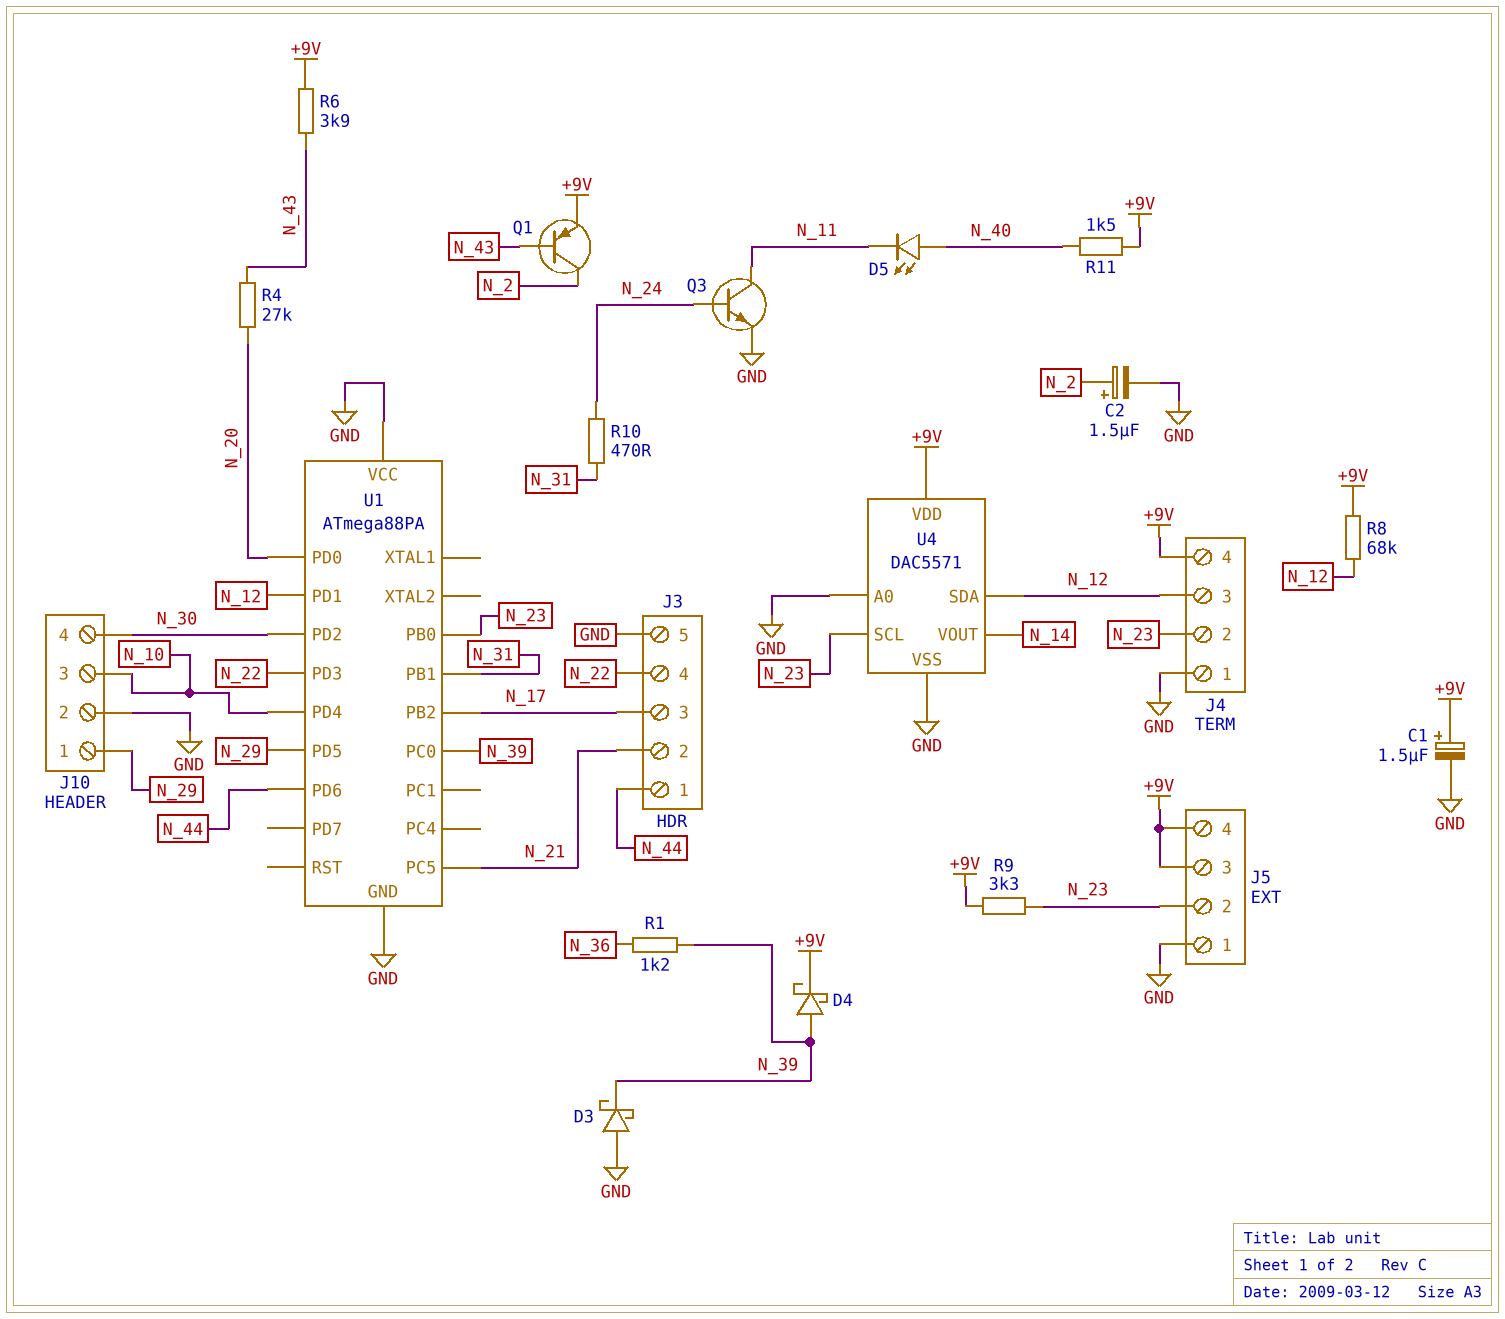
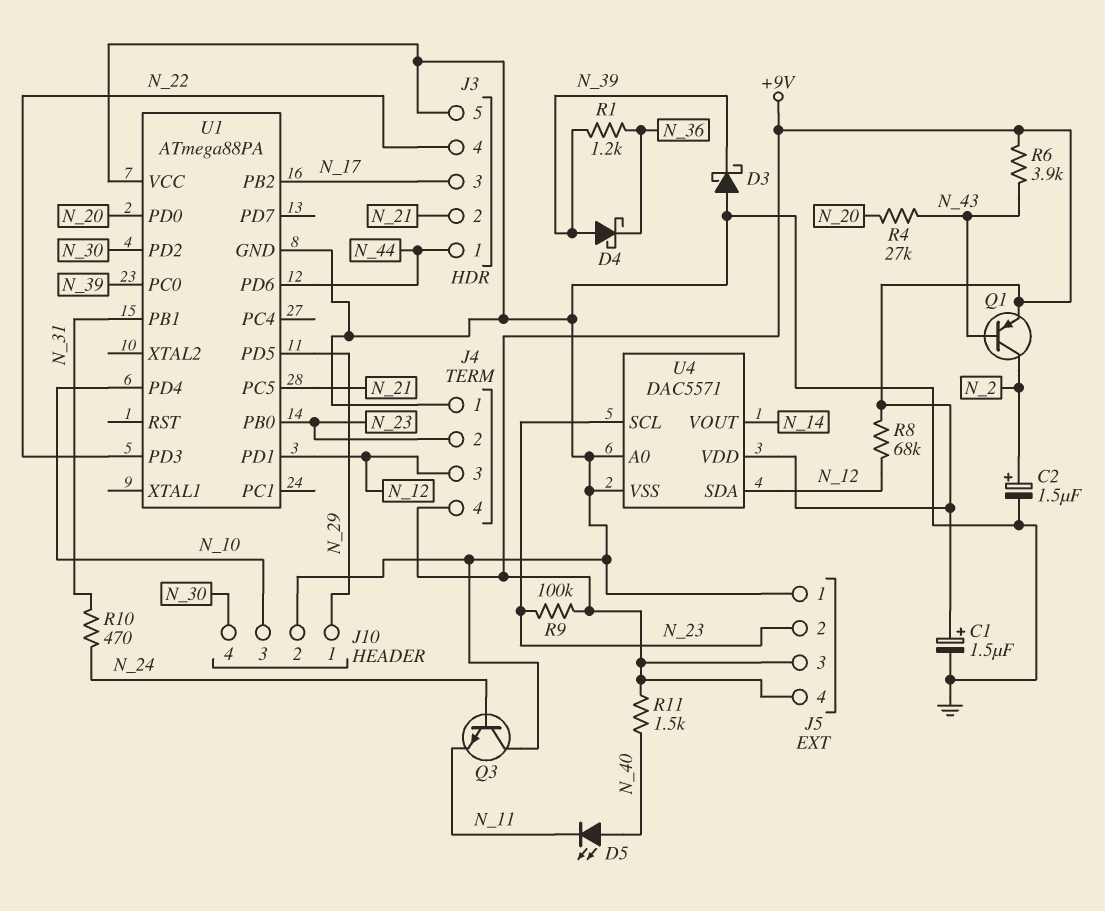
D4: schottky (A N_39, K +9V) -> schottky (A N_39, K N_36)
Q3: NPN (B N_24, C N_11, E GND) -> NPN (B N_24, C GND, E N_11)
R9: 3.3k (+9V, N_23) -> 100k (+9V, N_23)

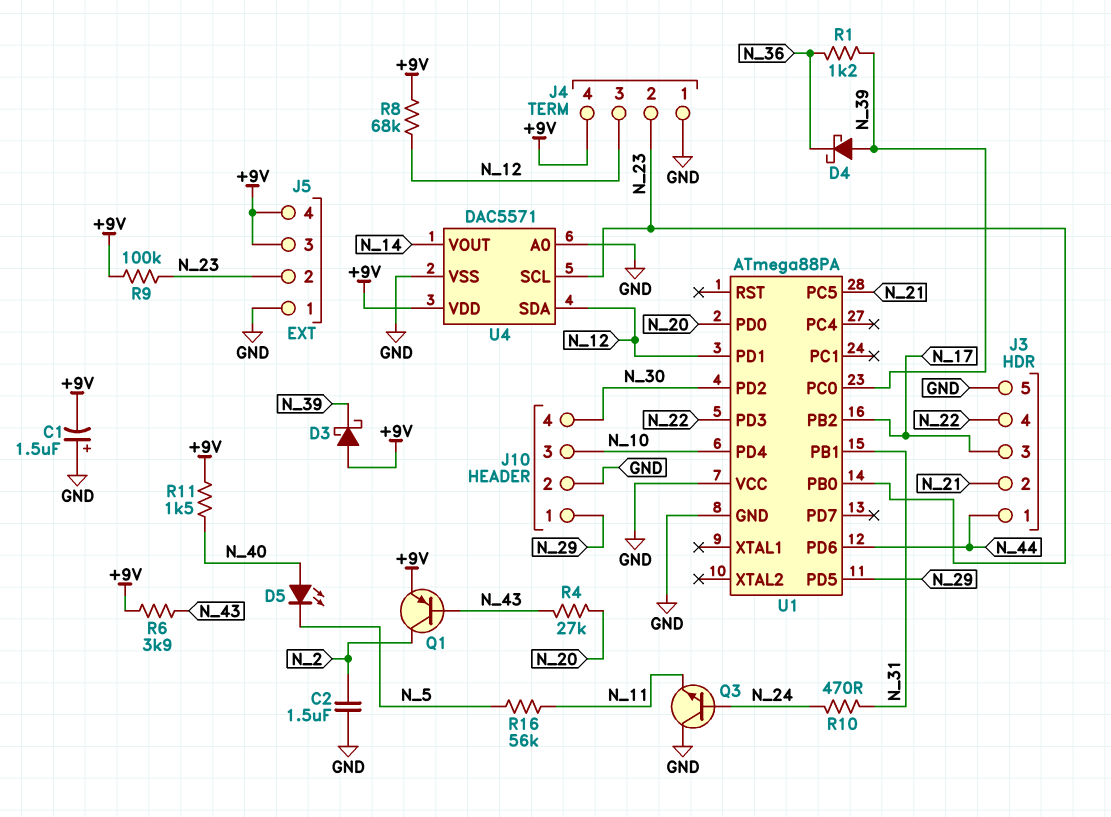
C1: 1.5uF (plus +9V, minus GND) -> 1.5uF (plus GND, minus +9V)
C2: 1.5uF (plus N_2, minus GND) -> 1.5uF (GND, N_2)
D3: schottky (A GND, K N_39) -> schottky (A +9V, K N_39)
D5: LED (A N_40, K N_11) -> LED (A N_40, K N_5)
R16: none -> 56k (N_5, N_11)

